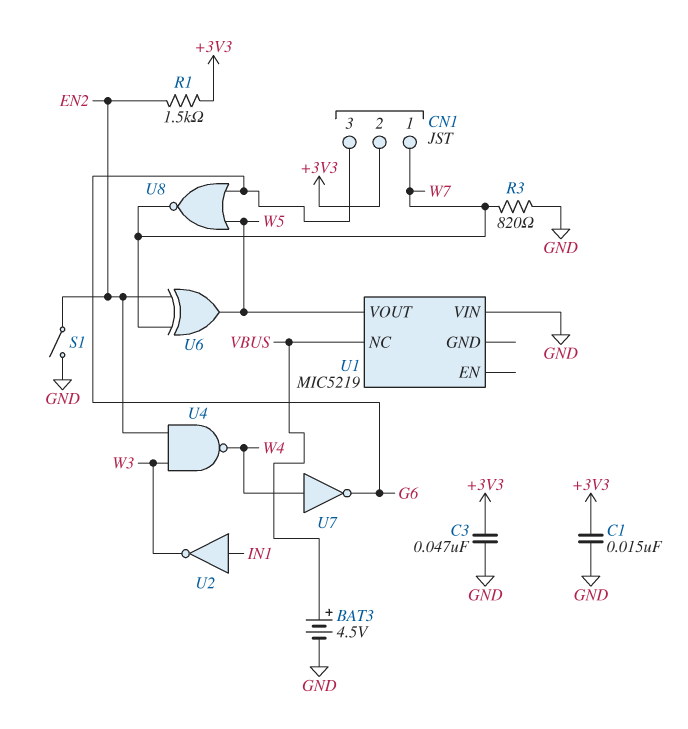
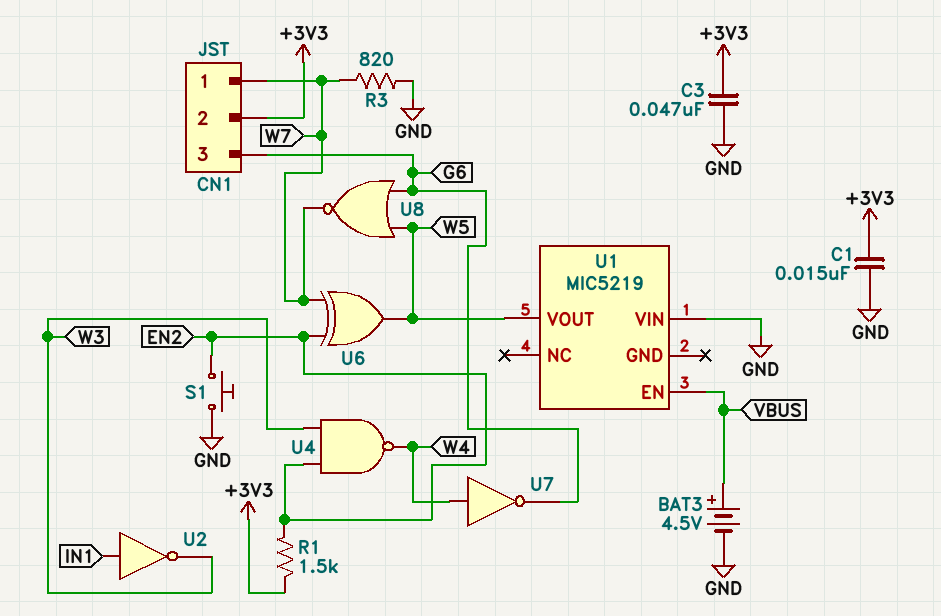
S1: switch (EN2, GND) -> button (EN2, GND)
U1 pin EN: none -> VBUS
U1 pin NC: VBUS -> none

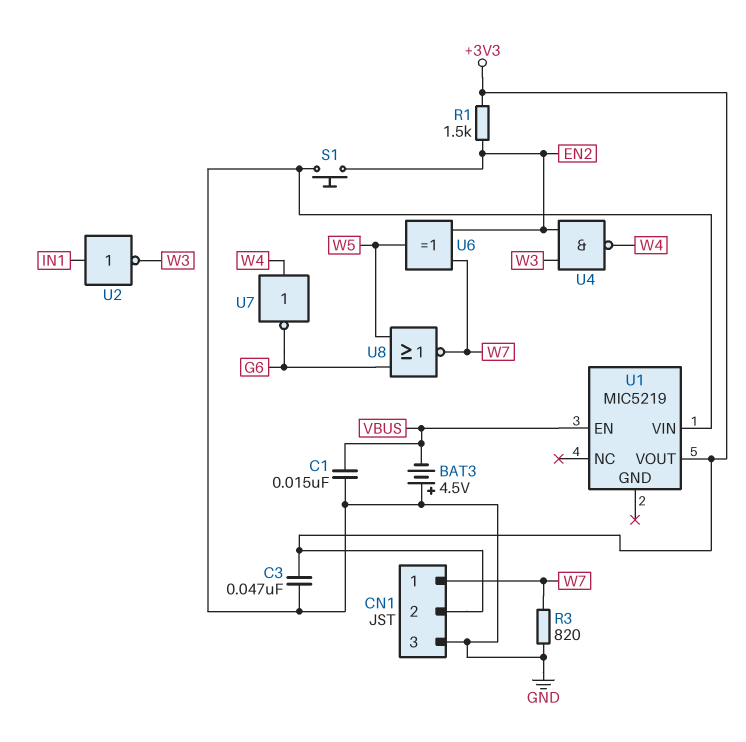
BAT3: 4.5V (plus VBUS, minus GND) -> 4.5V (plus GND, minus VBUS)
C1: 15nF (+3V3, GND) -> 15nF (GND, VBUS)
CN1 pin 3: G6 -> GND
U1 pin VOUT: W5 -> +3V3

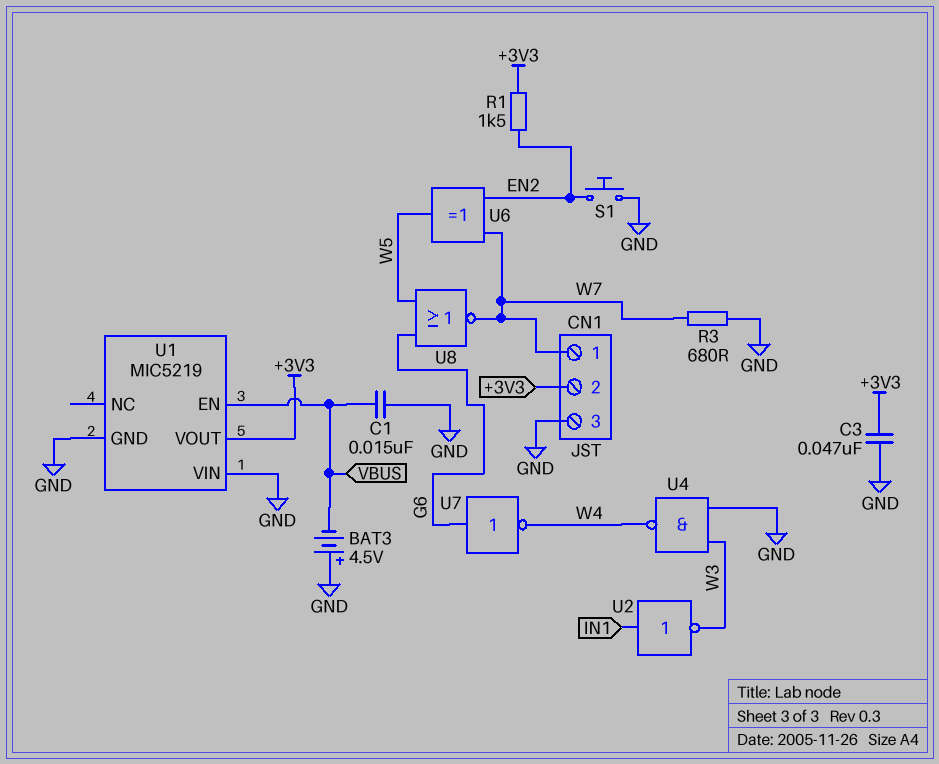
R3: 820 (GND, W7) -> 680 (GND, W7)
U1 pin GND: none -> GND
U4: NAND (in EN2, in W3, out W4) -> NAND (in GND, in W3, out W4)
U7: NOT (in W4, out G6) -> NOT (in G6, out W4)

